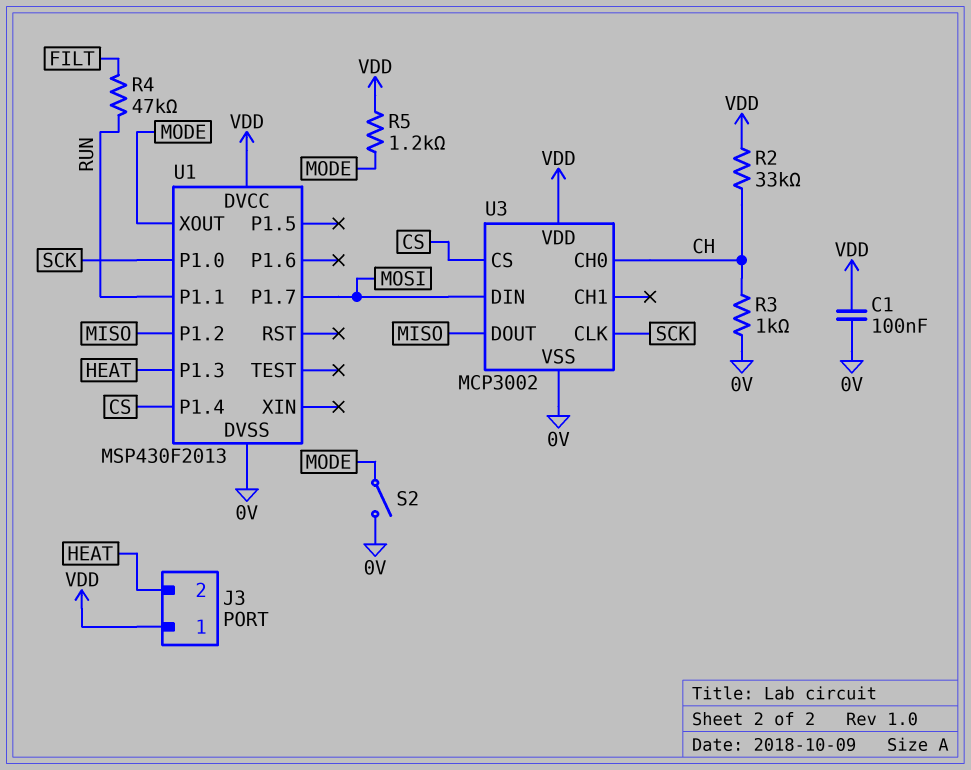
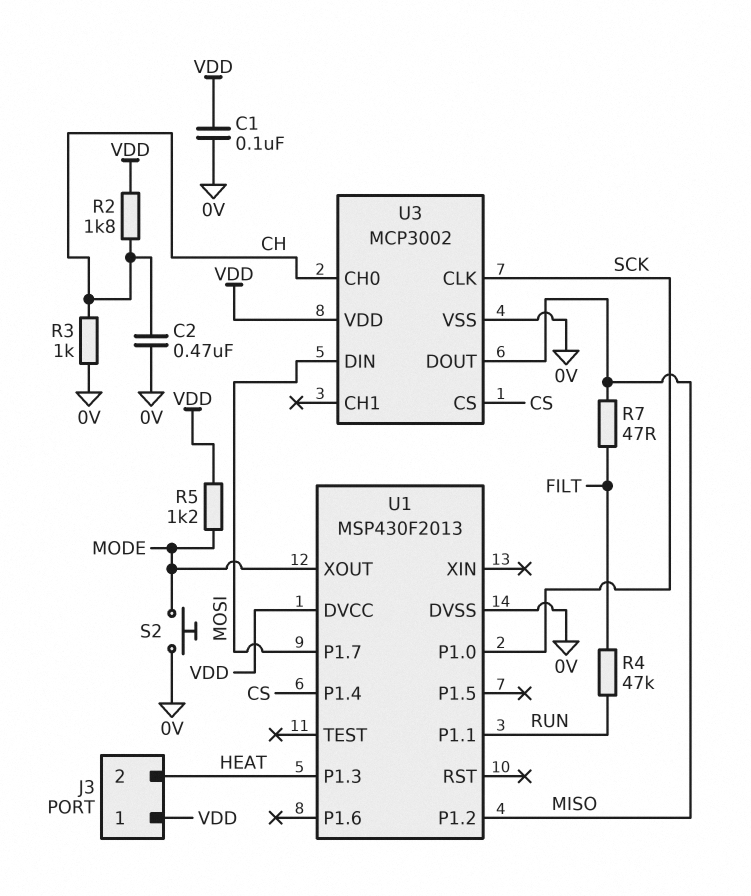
C2: none -> 470nF (0V, CH)
R2: 33k (CH, VDD) -> 1.8k (CH, VDD)
R7: none -> 47 (FILT, MISO)
S2: switch (0V, MODE) -> button (0V, MODE)

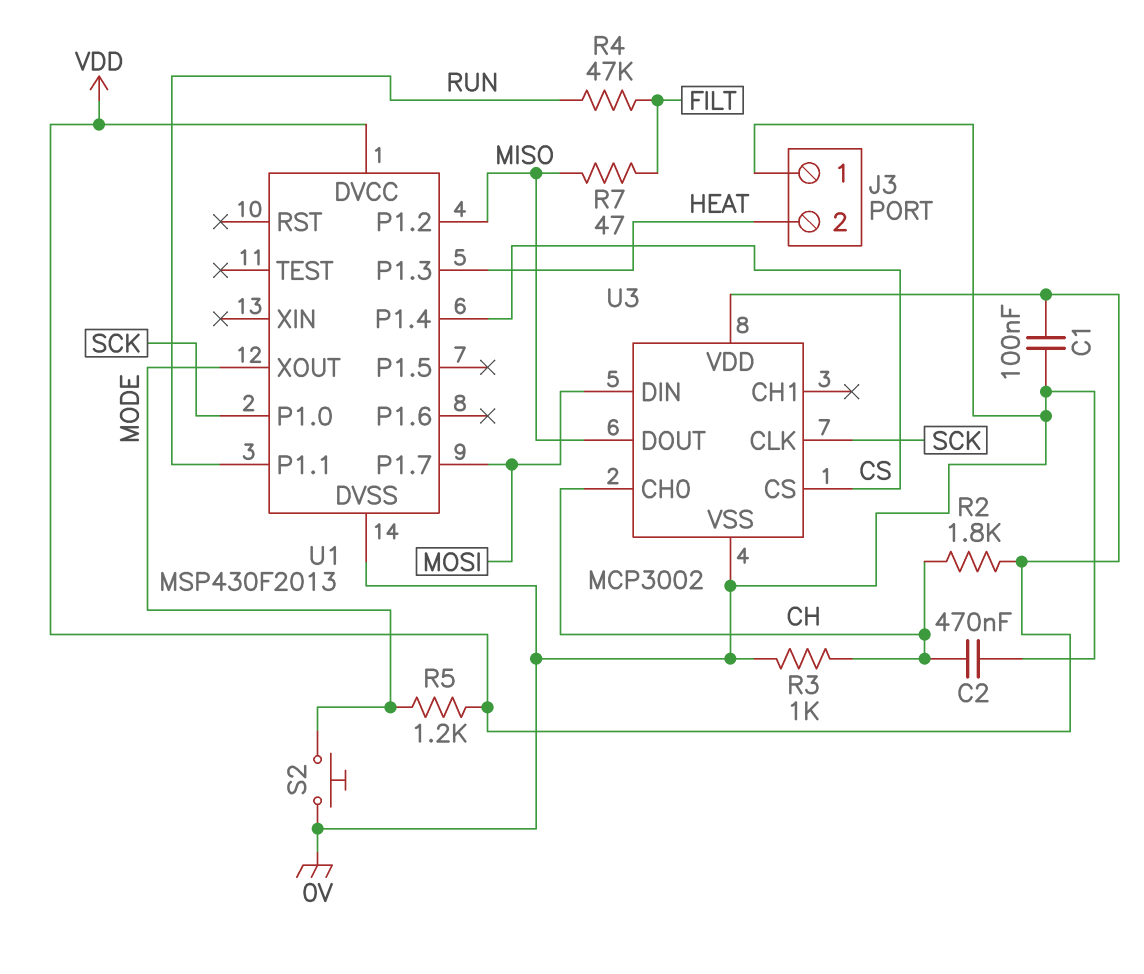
J3 pin 1: VDD -> 0V

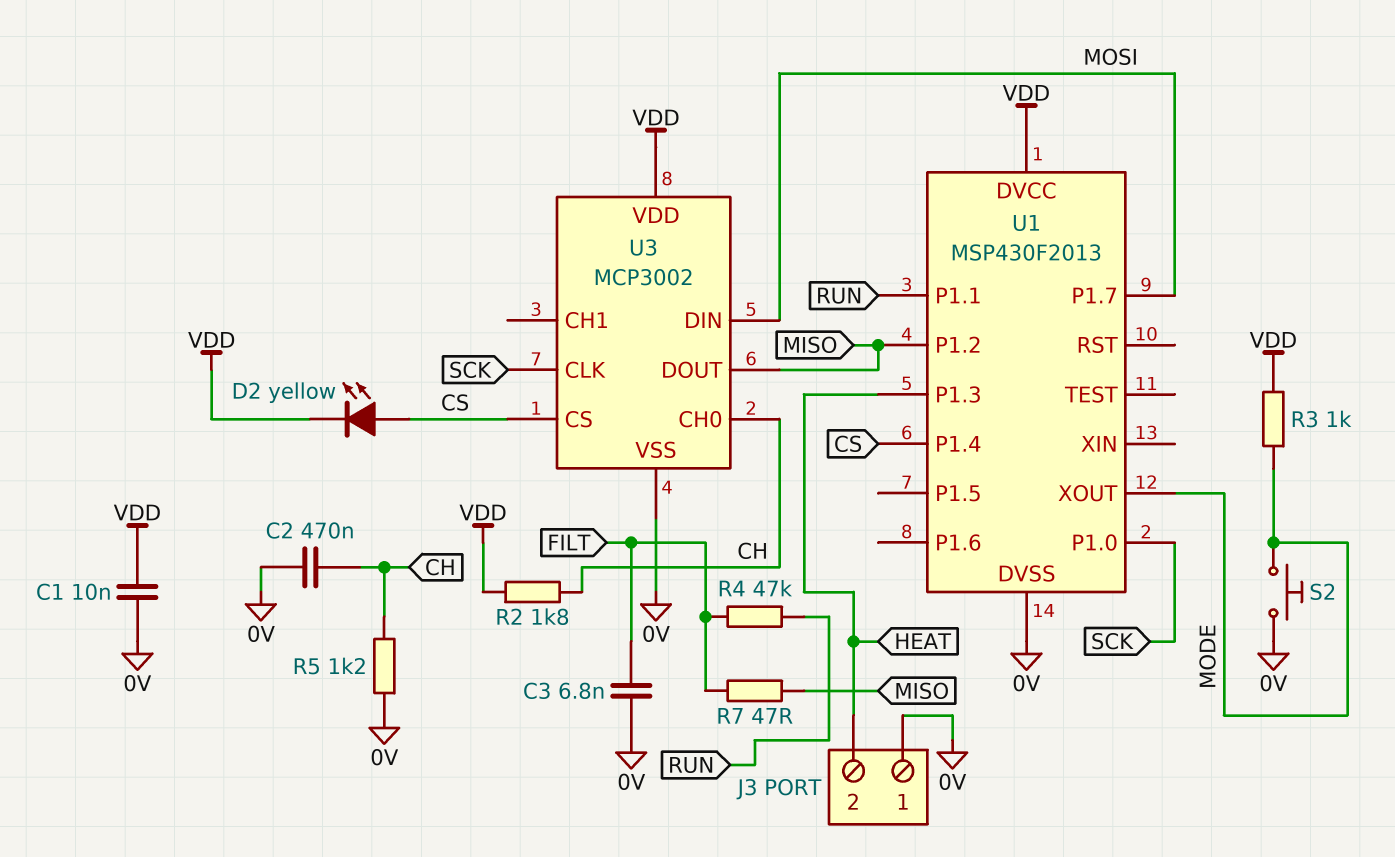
C1: 100nF (0V, VDD) -> 10nF (0V, VDD)
C3: none -> 6.8nF (0V, FILT)
D2: none -> LED yellow (A CS, K VDD)
R3: 1k (0V, CH) -> 1k (MODE, VDD)
R5: 1.2k (MODE, VDD) -> 1.2k (0V, CH)

